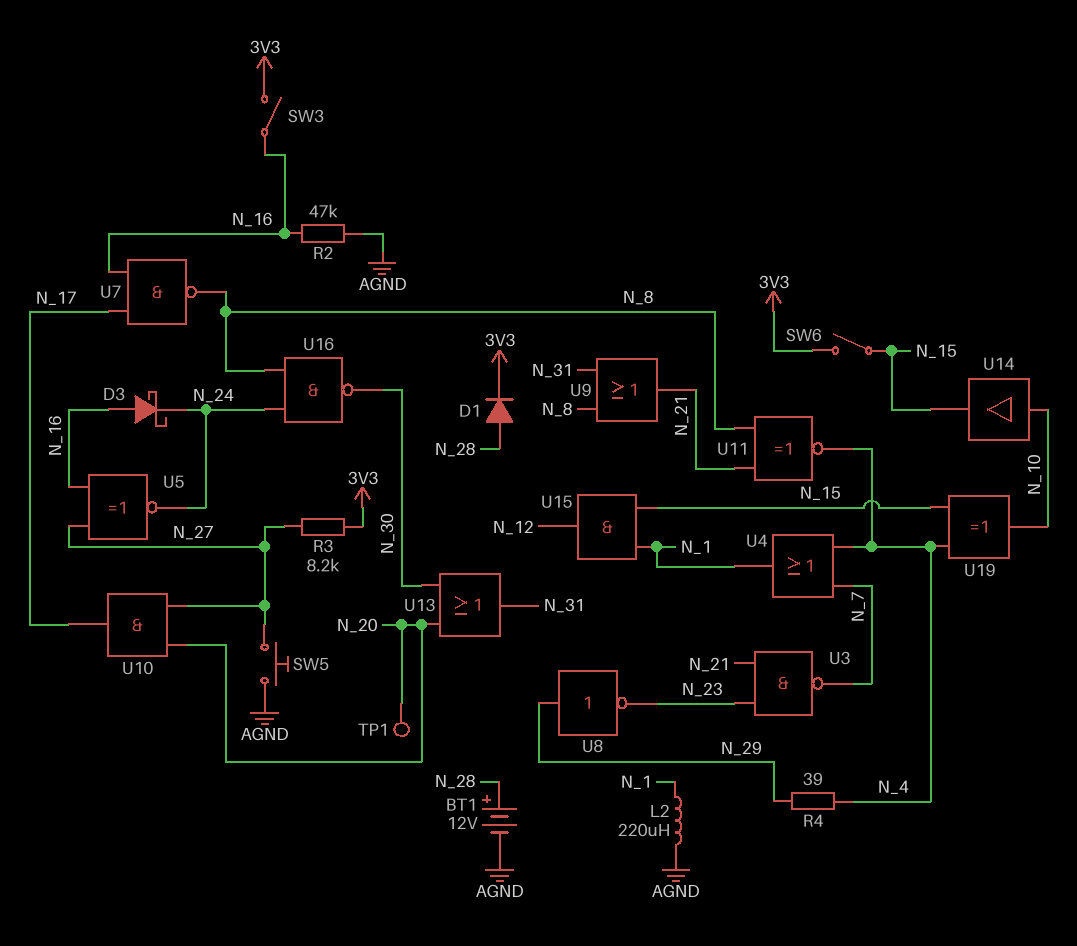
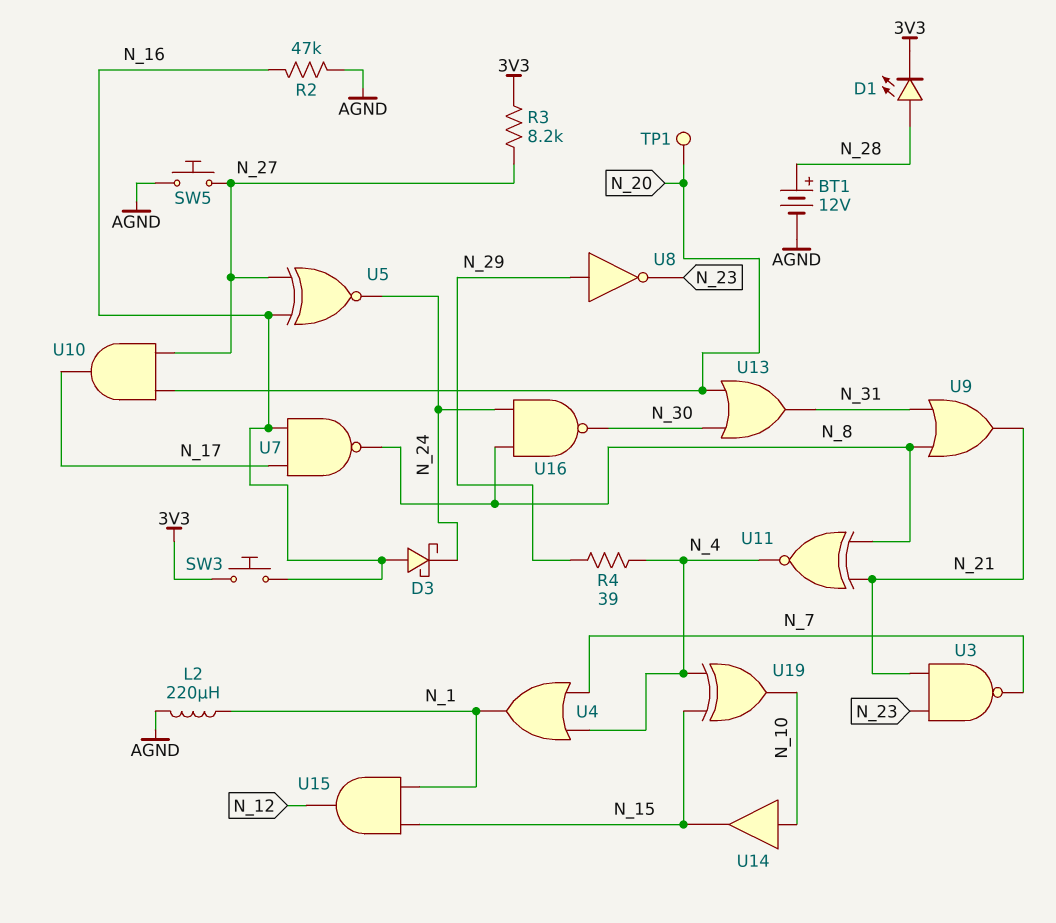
D1: diode (A N_28, K 3V3) -> LED (A N_28, K 3V3)
SW3: switch (3V3, N_16) -> button (3V3, N_16)
SW6: switch (3V3, N_15) -> none

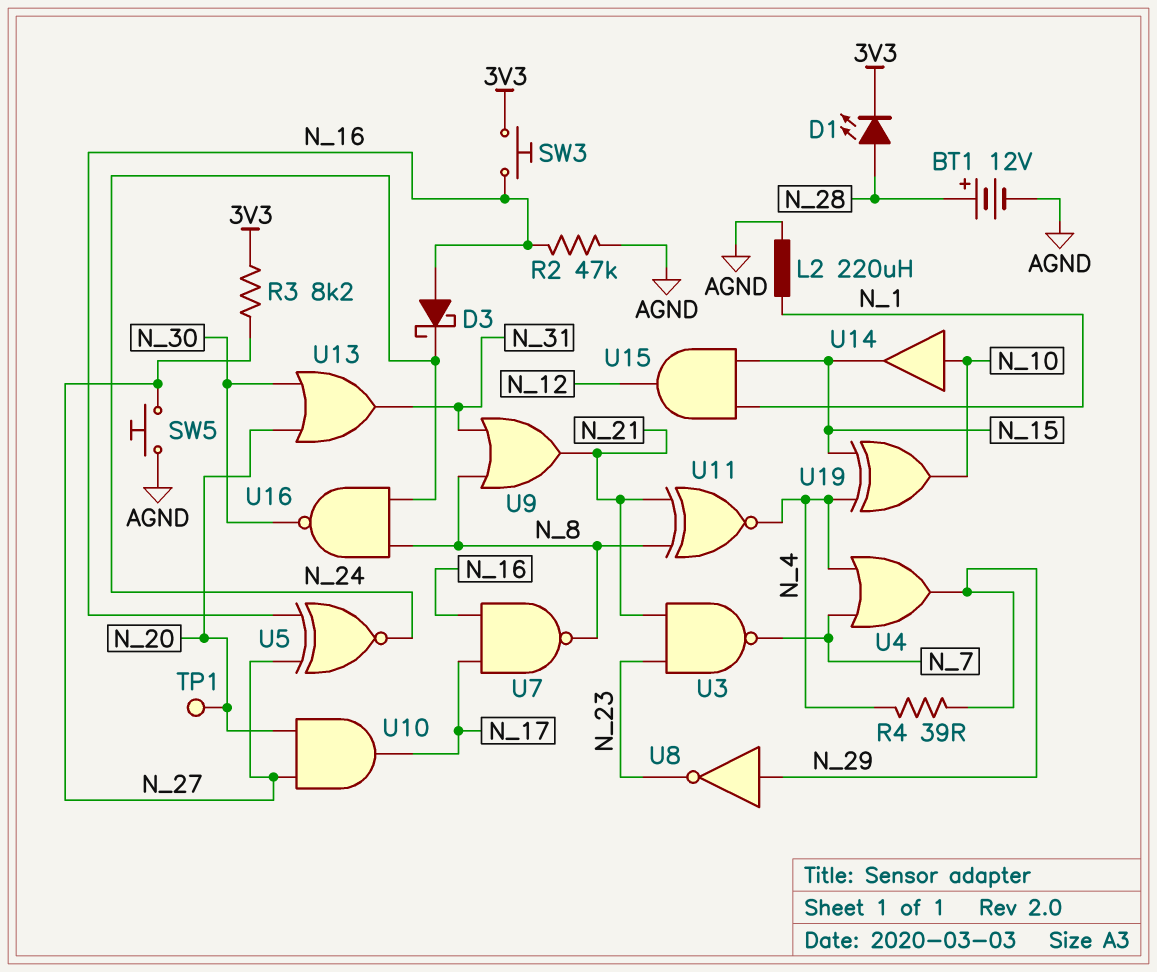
U4: OR (in N_4, in N_7, out N_1) -> OR (in N_4, in N_7, out N_29)

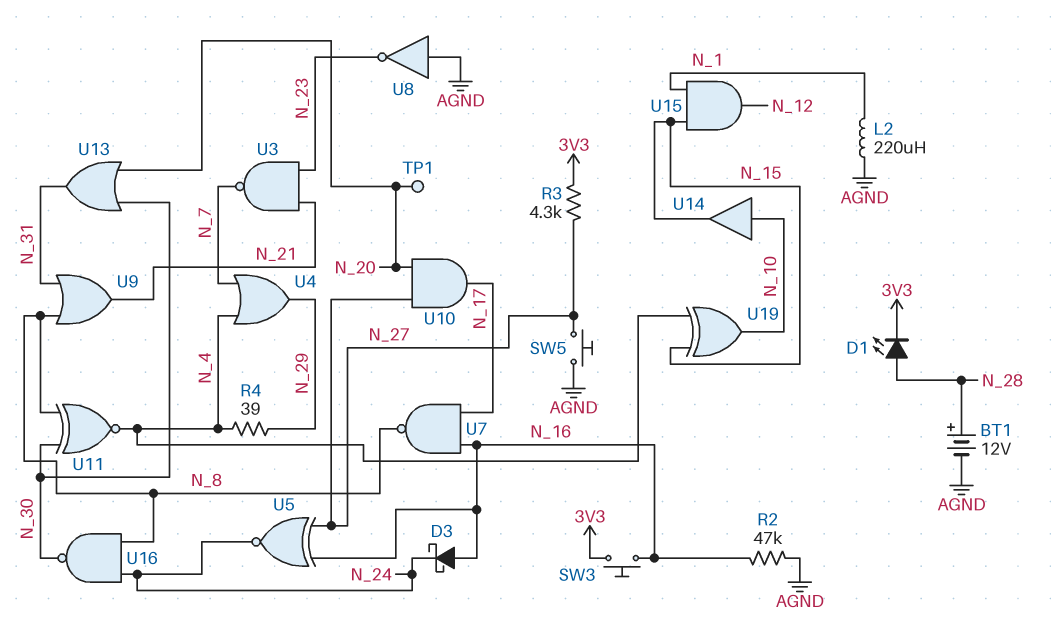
R3: 8.2k (3V3, N_27) -> 4.3k (3V3, N_27)
U8: NOT (in N_29, out N_23) -> NOT (in AGND, out N_23)
U11: XNOR (in N_8, in N_21, out N_4) -> XNOR (in N_8, in N_30, out N_4)

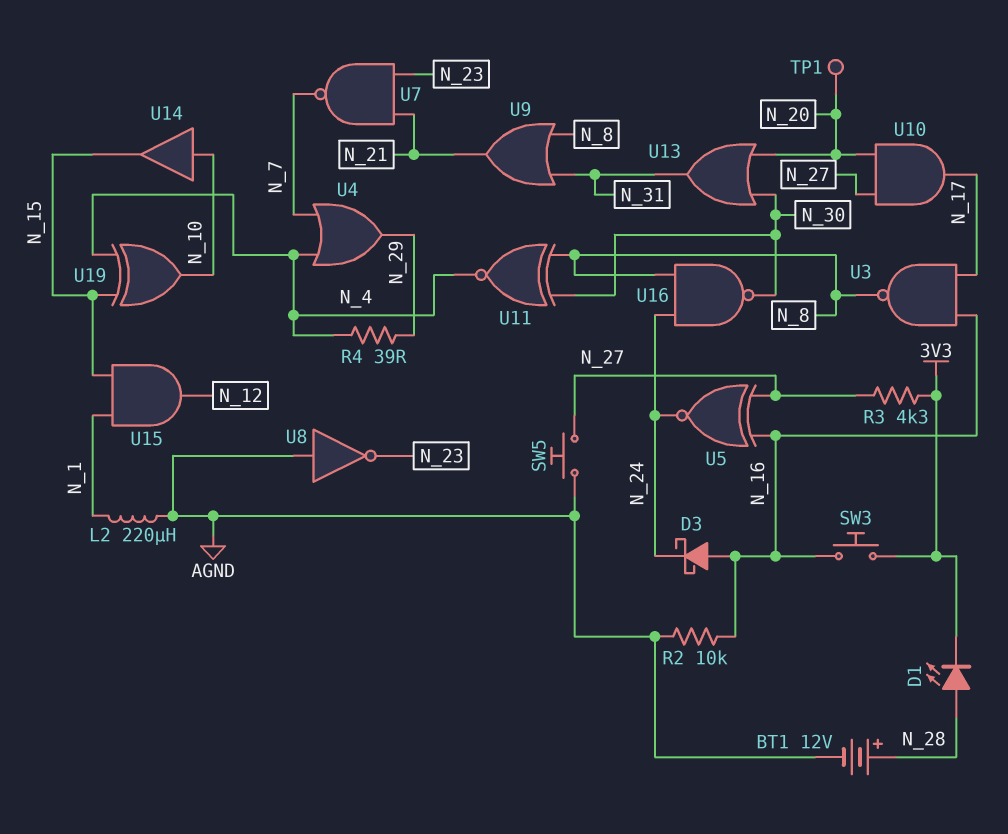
R2: 47k (AGND, N_16) -> 10k (AGND, N_16)
U3: NAND (in N_21, in N_23, out N_7) -> NAND (in N_16, in N_17, out N_8)
U7: NAND (in N_16, in N_17, out N_8) -> NAND (in N_21, in N_23, out N_7)

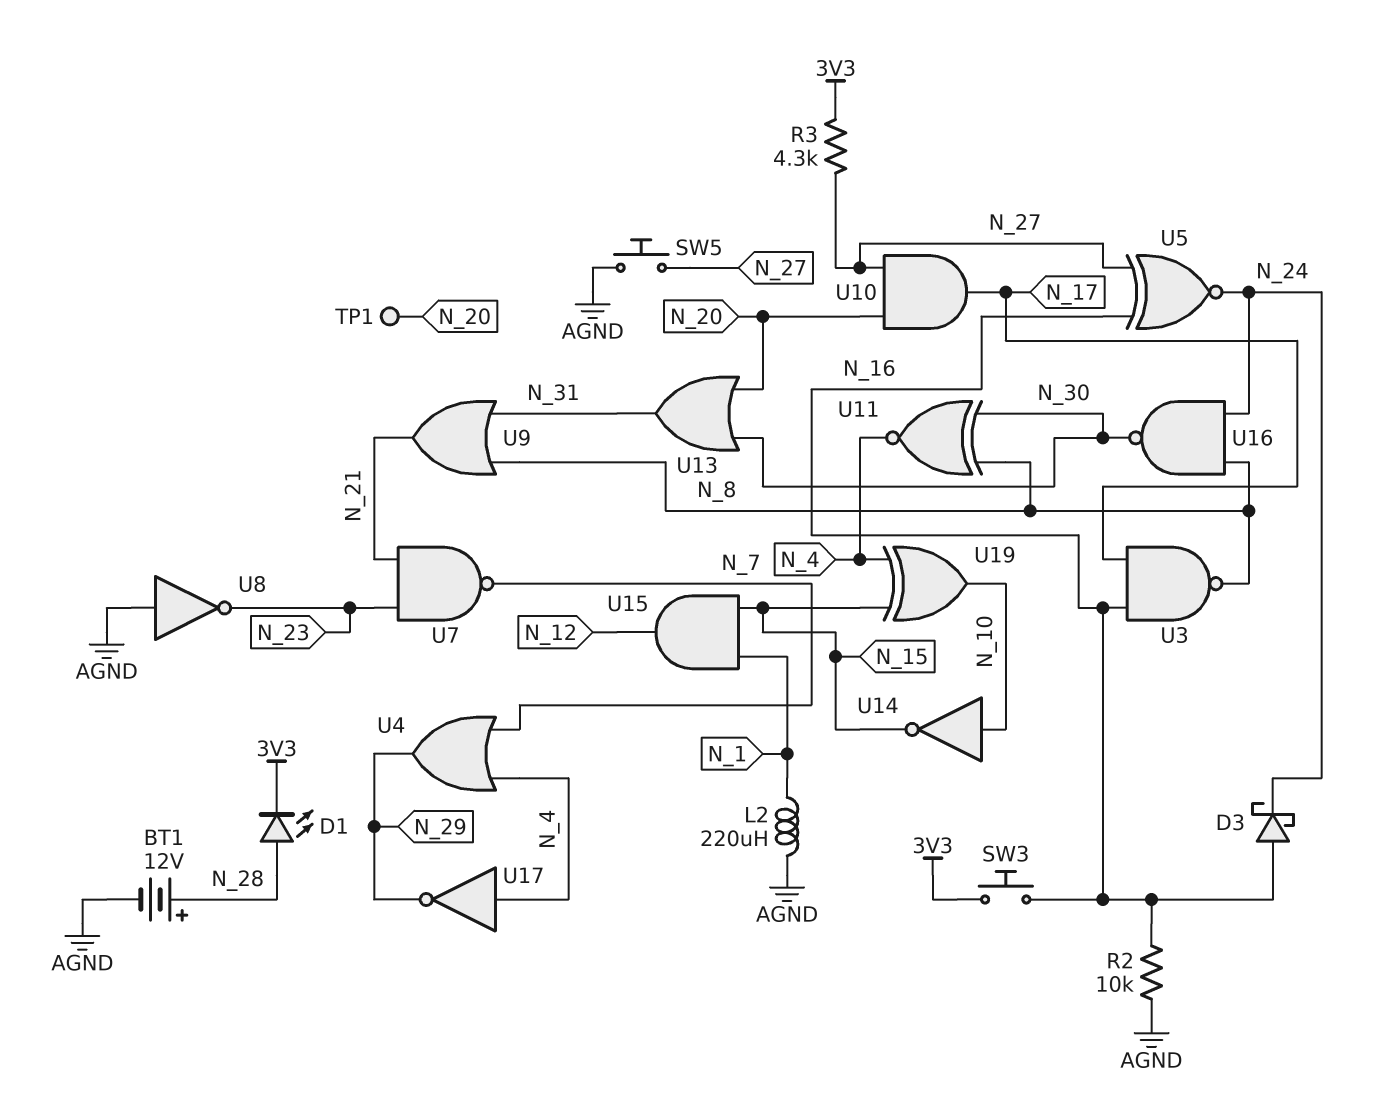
R4: 39 (N_4, N_29) -> none
U14: buffer (in N_10, out N_15) -> NOT (in N_10, out N_15)
U17: none -> NOT (in N_4, out N_29)

